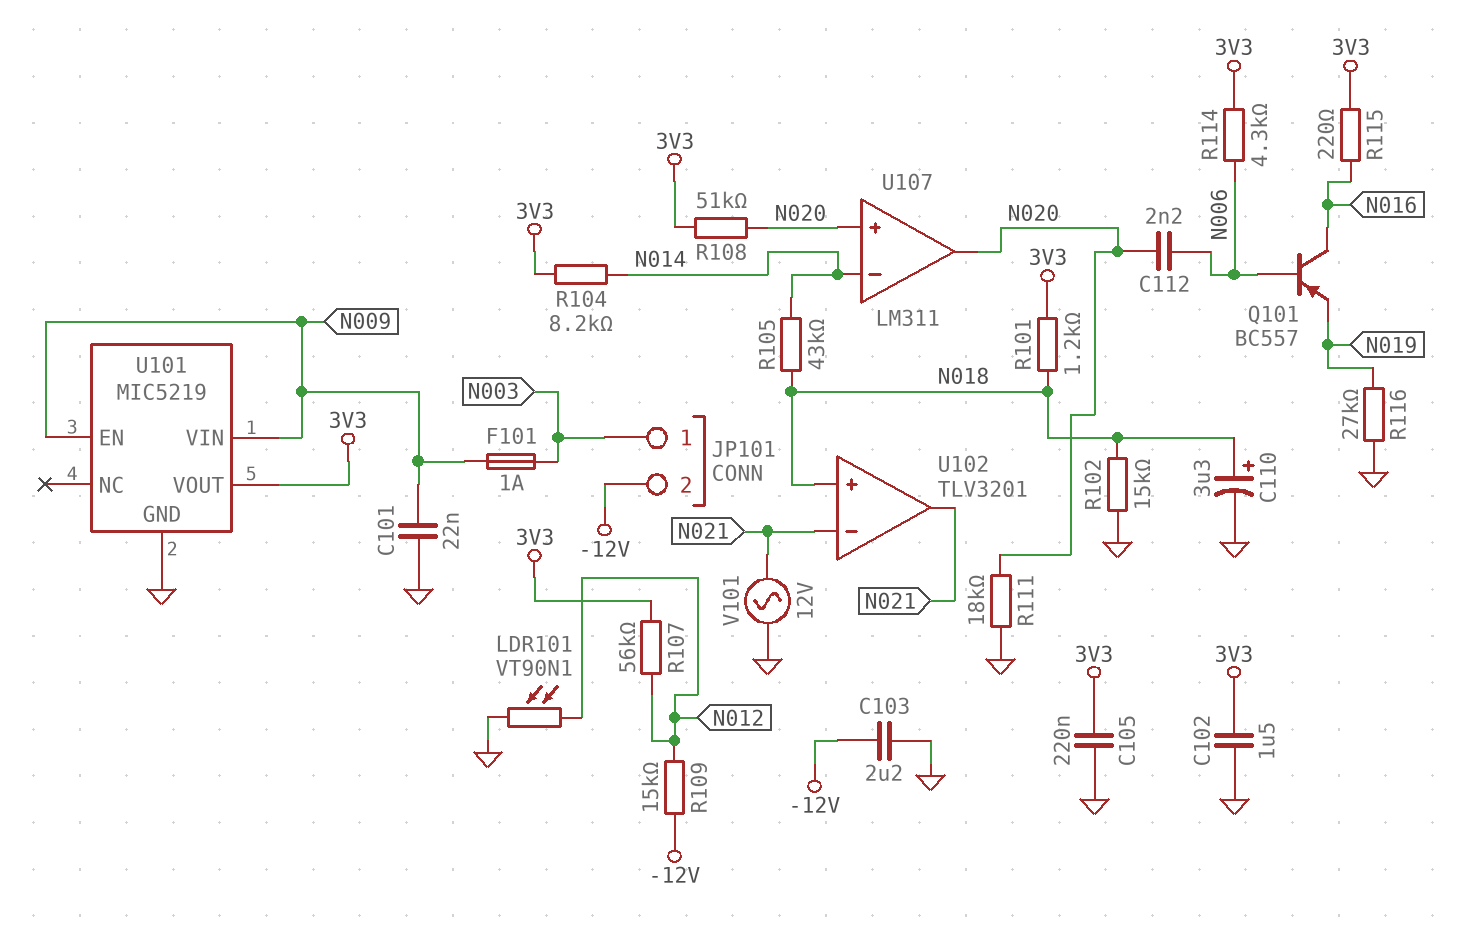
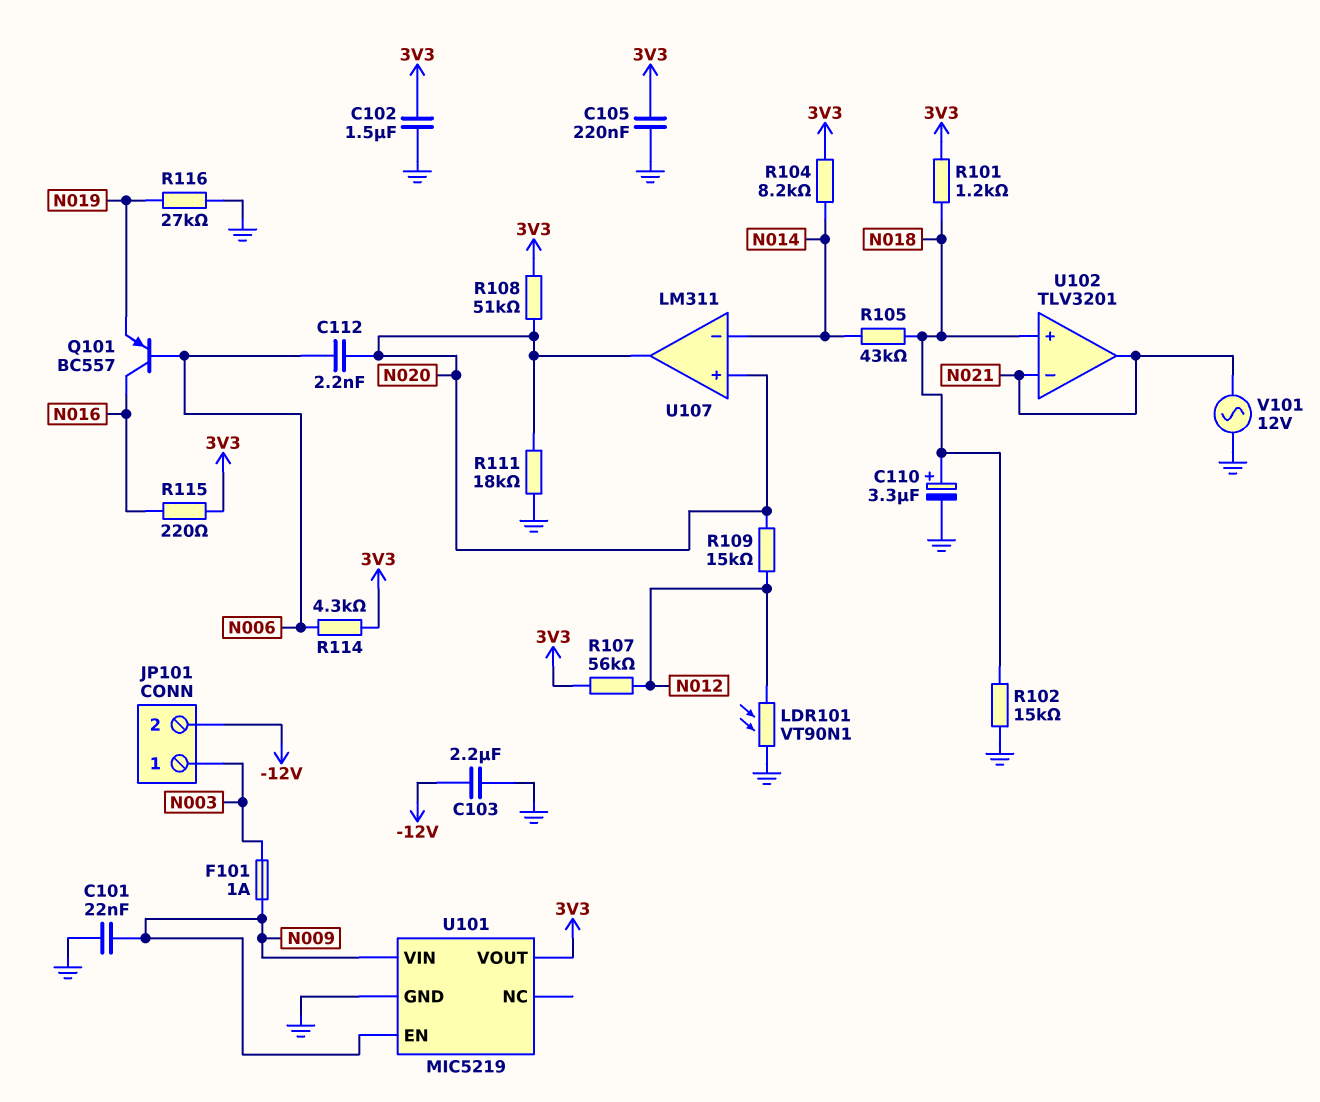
R109: 15k (-12V, N012) -> 15k (N012, N020)

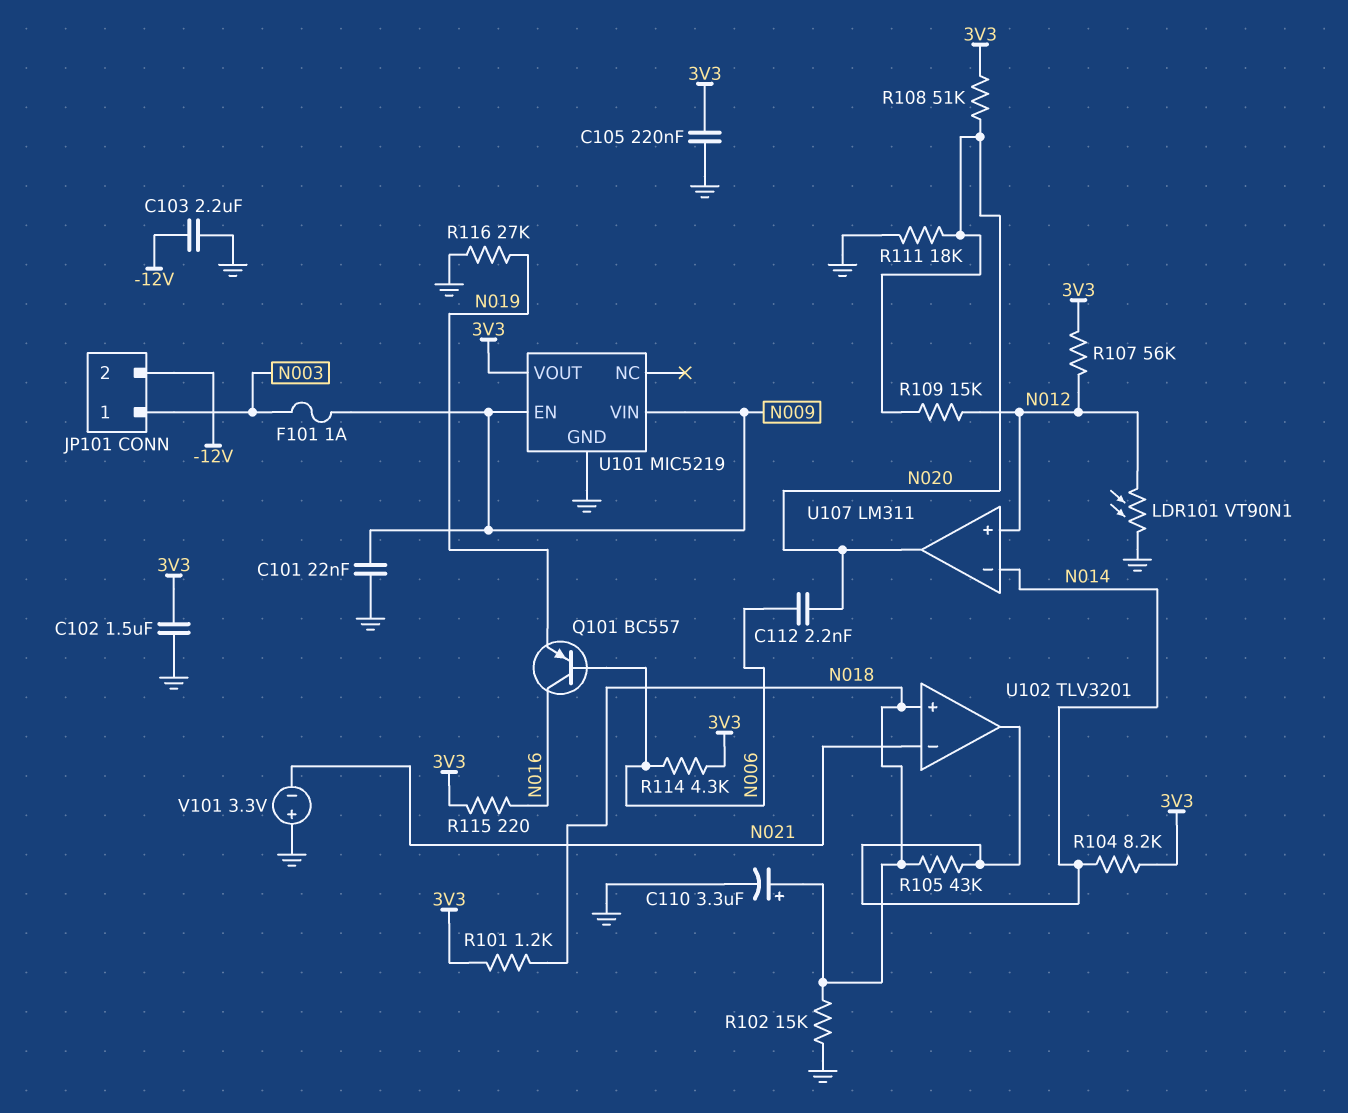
U102 pin out: N021 -> N014
U107 pin in+: N020 -> N012
V101: AC 12V (GND, N021) -> 3.3V (plus GND, minus N021)

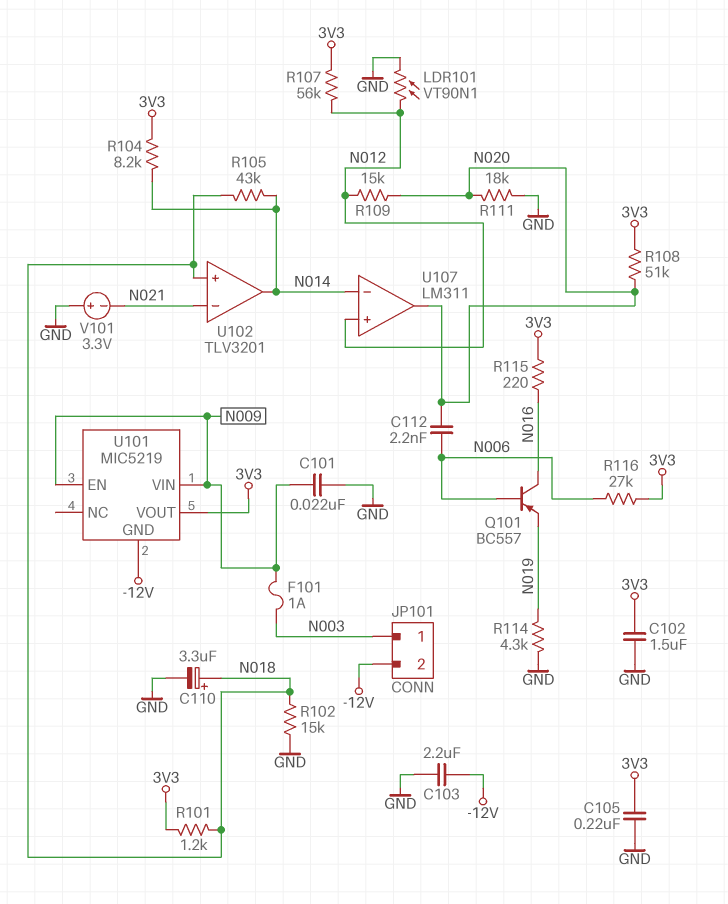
R114: 4.3k (3V3, N006) -> 4.3k (GND, N019)
R116: 27k (GND, N019) -> 27k (3V3, N006)
U101 pin GND: GND -> -12V

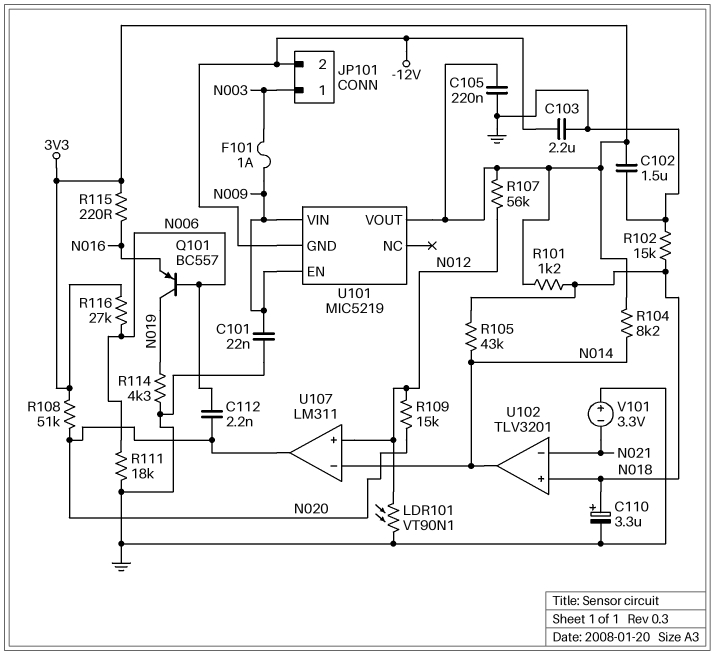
Q101: PNP BC557 (B N006, C N016, E N019) -> PNP BC557 (B N006, C N019, E N016)
R111: 18k (GND, N020) -> 18k (GND, N006)

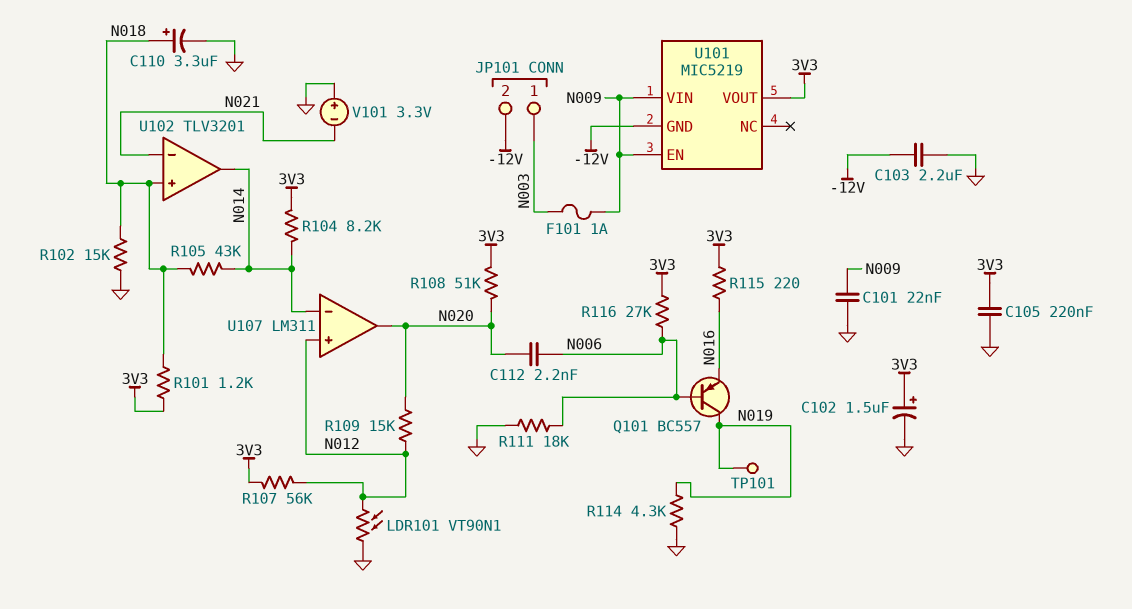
C102: 1.5uF (3V3, GND) -> 1.5uF (plus 3V3, minus GND)
TP101: none -> test point (N019)

